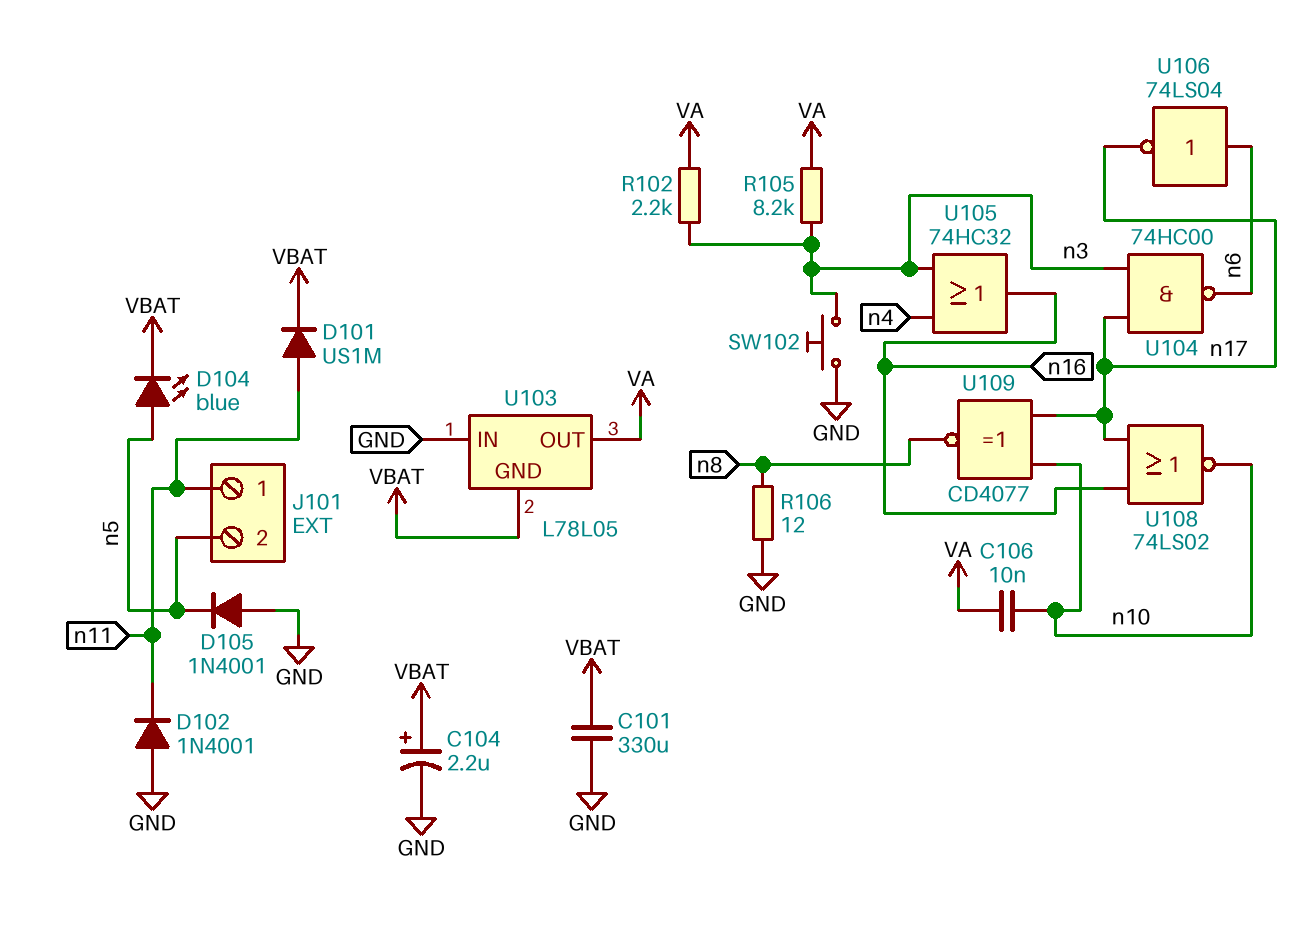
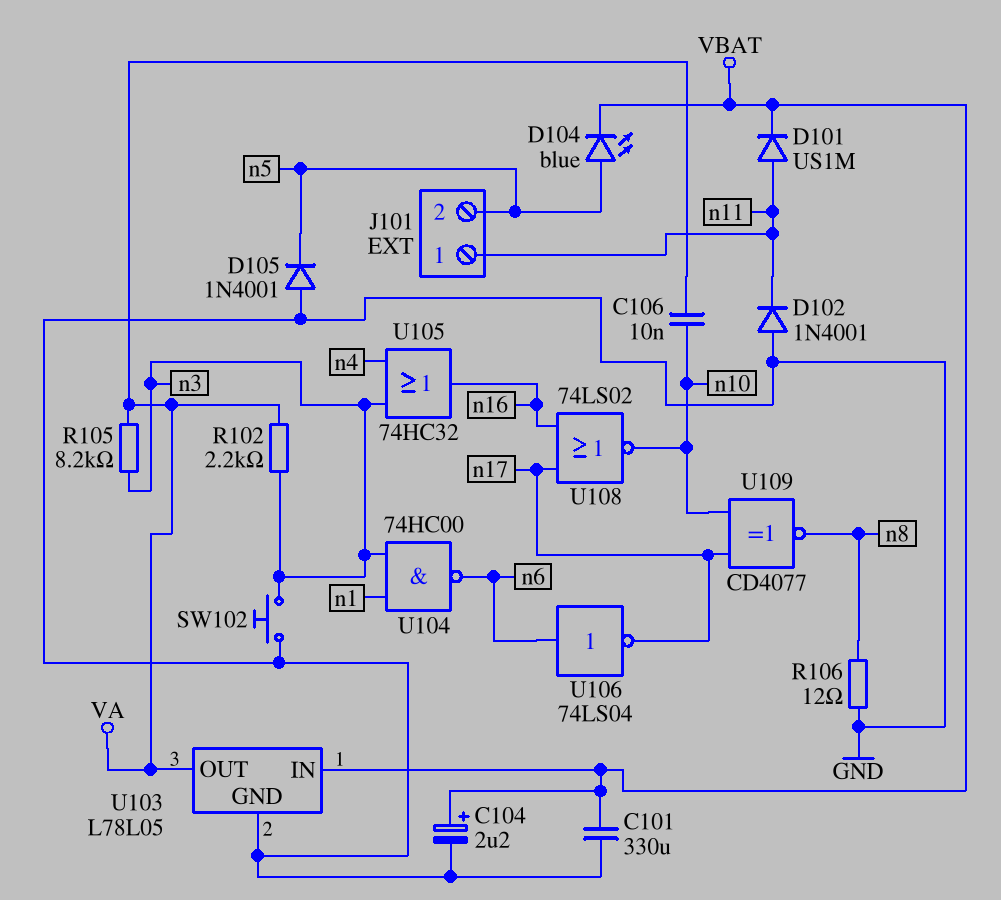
U103 pin GND: VBAT -> GND
U103 pin IN: GND -> VBAT
U104: NAND 74HC00 (in n3, in n17, out n6) -> NAND 74HC00 (in n1, in n3, out n6)

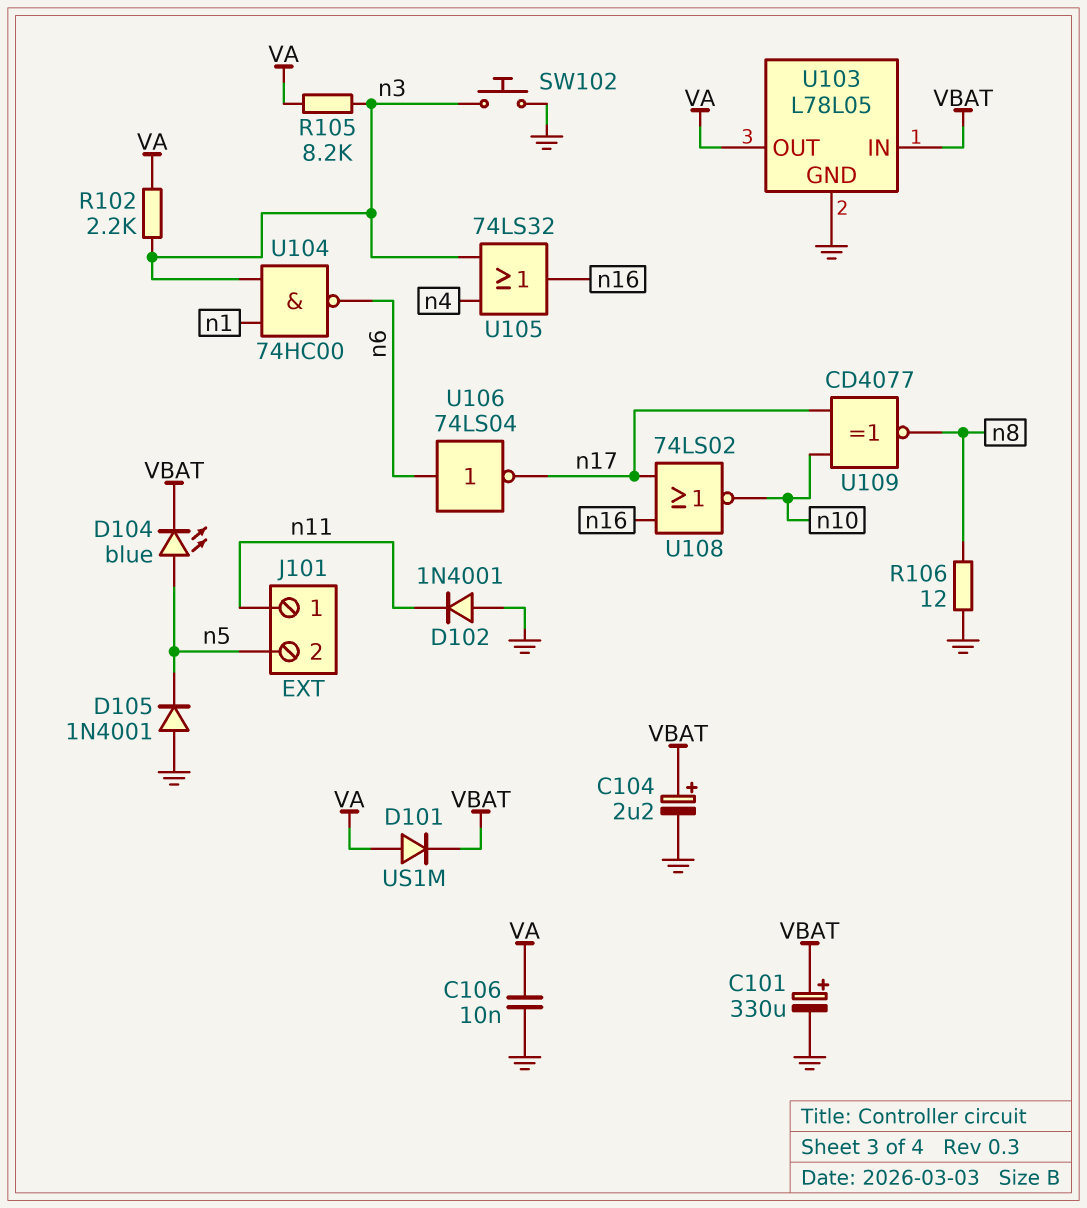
C101: 330uF (GND, VBAT) -> 330uF (plus VBAT, minus GND)
C106: 10nF (VA, n10) -> 10nF (GND, VA)
D101: diode US1M (A n11, K VBAT) -> diode US1M (A VA, K VBAT)
U105: OR 74HC32 (in n3, in n4, out n16) -> OR 74LS32 (in n3, in n4, out n16)

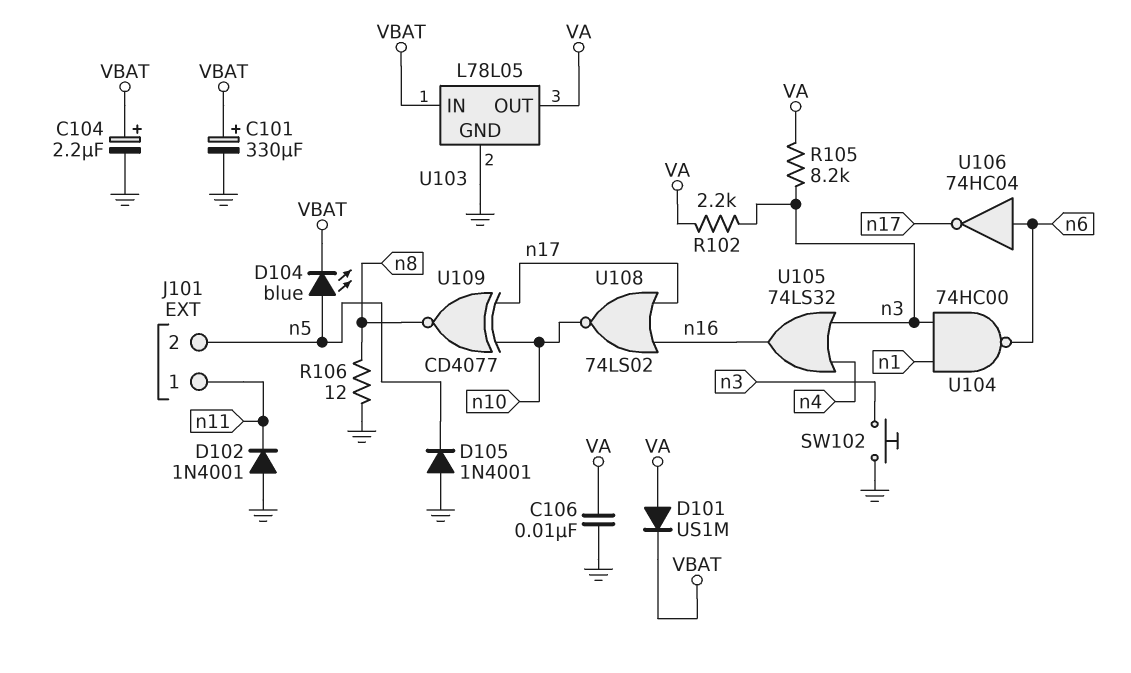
U106: NOT 74LS04 (in n6, out n17) -> NOT 74HC04 (in n6, out n17)

